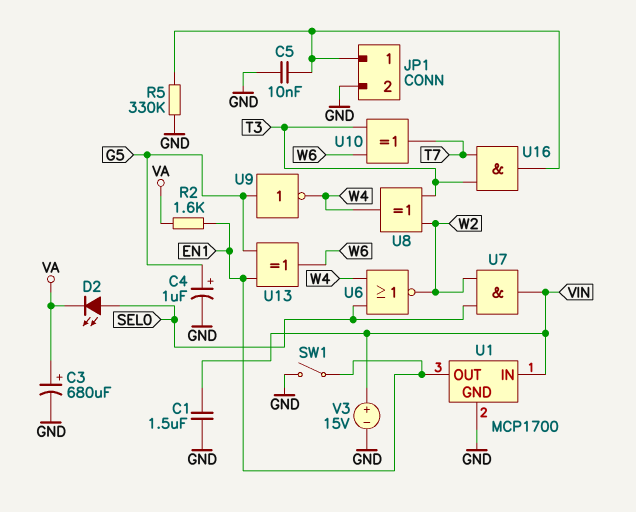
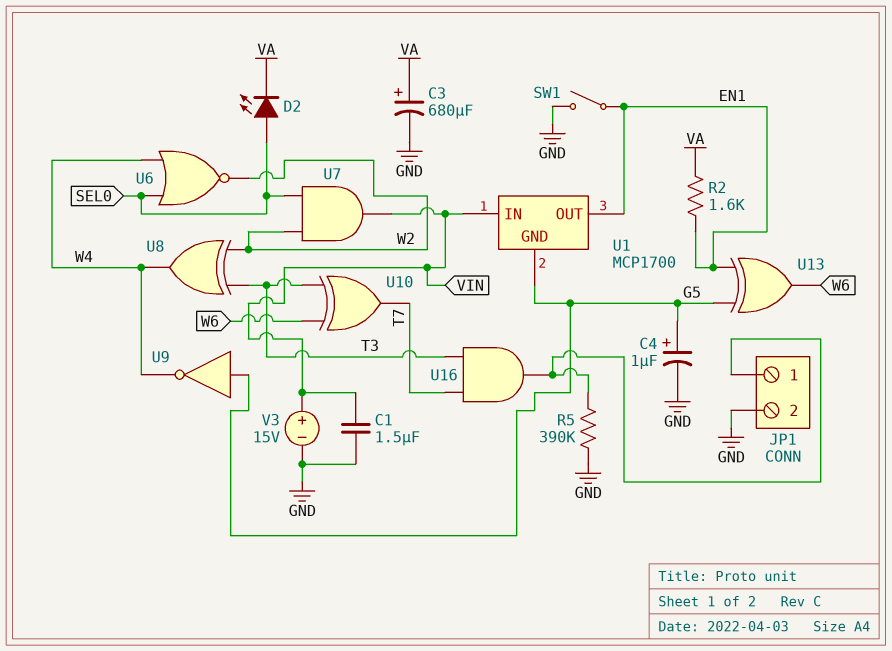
C5: 10nF (GND, JP1/1) -> none
R5: 330k (GND, JP1/1) -> 390k (GND, JP1/1)
U1 pin GND: GND -> G5

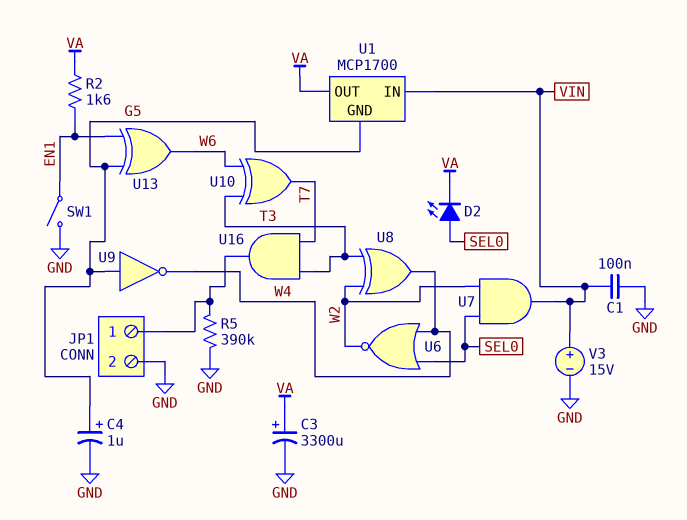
C1: 1.5uF (GND, VIN) -> 100nF (GND, VIN)
C3: 680uF (plus VA, minus GND) -> 3300uF (plus VA, minus GND)
U1 pin OUT: EN1 -> VA

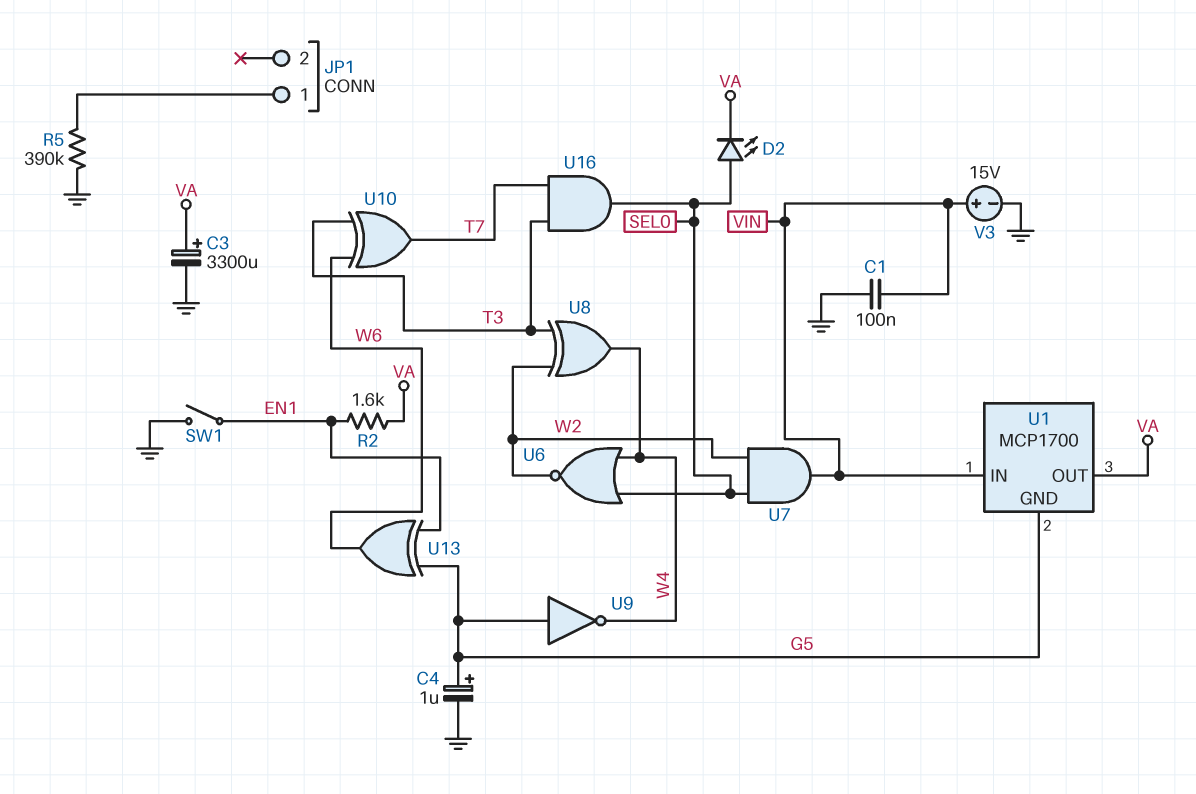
JP1 pin 2: GND -> none
U16: AND (in T3, in T7, out JP1/1) -> AND (in T3, in T7, out SEL0)

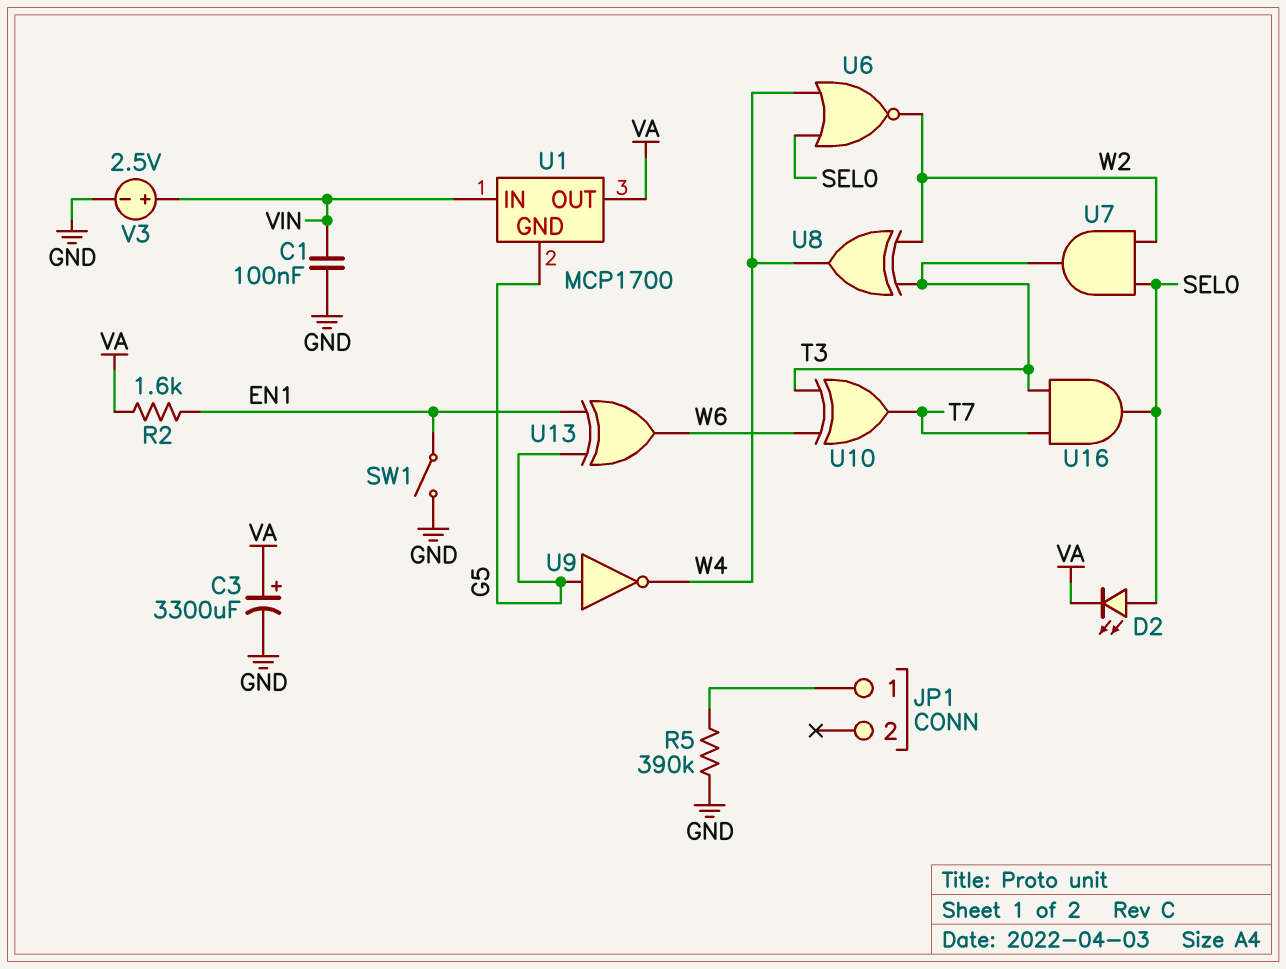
C4: 1uF (plus G5, minus GND) -> none
U7: AND (in SEL0, in W2, out VIN) -> AND (in SEL0, in W2, out T3)
V3: 15V (plus VIN, minus GND) -> 2.5V (plus VIN, minus GND)

